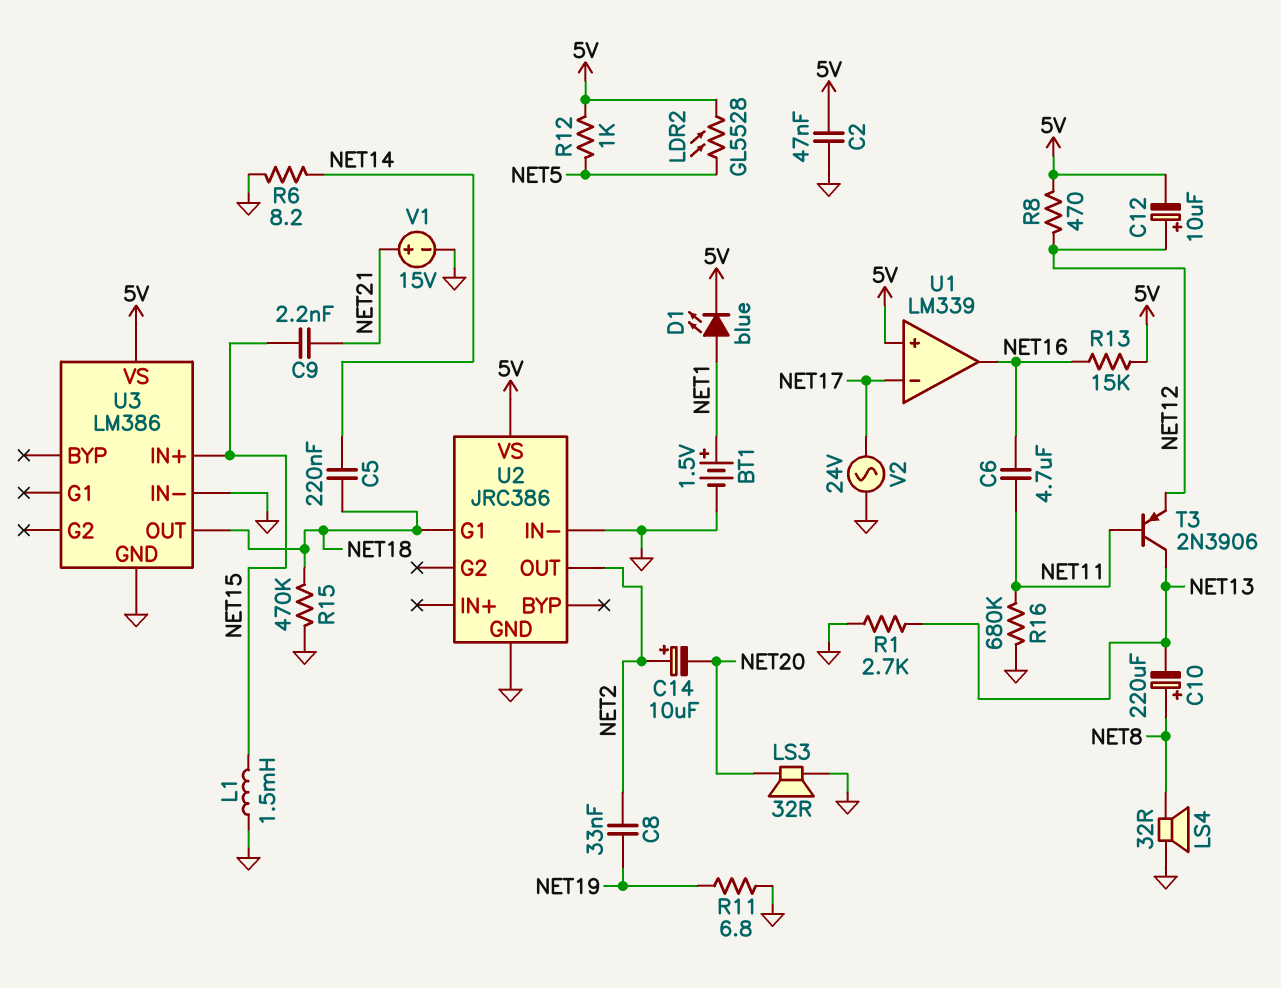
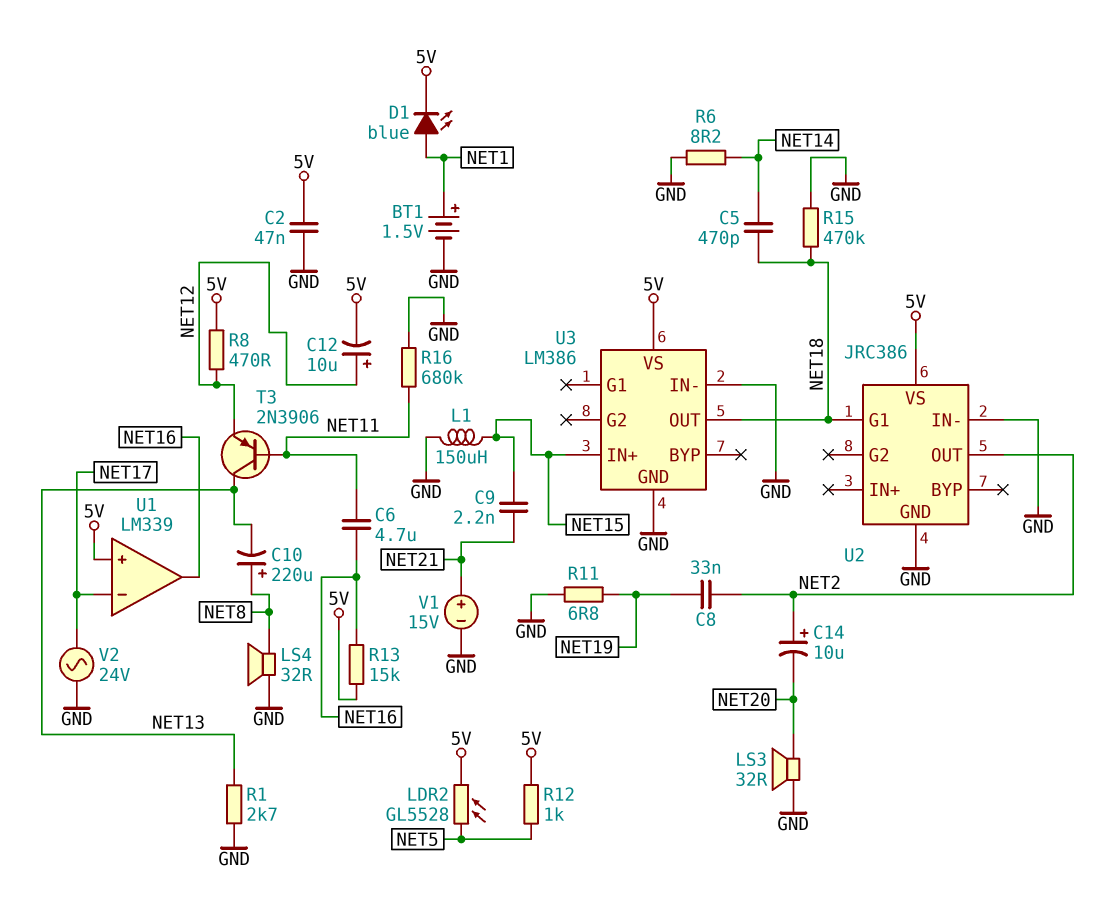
C5: 220nF (NET14, NET18) -> 470pF (NET14, NET18)
L1: 1.5mH (GND, NET15) -> 150uH (GND, NET15)

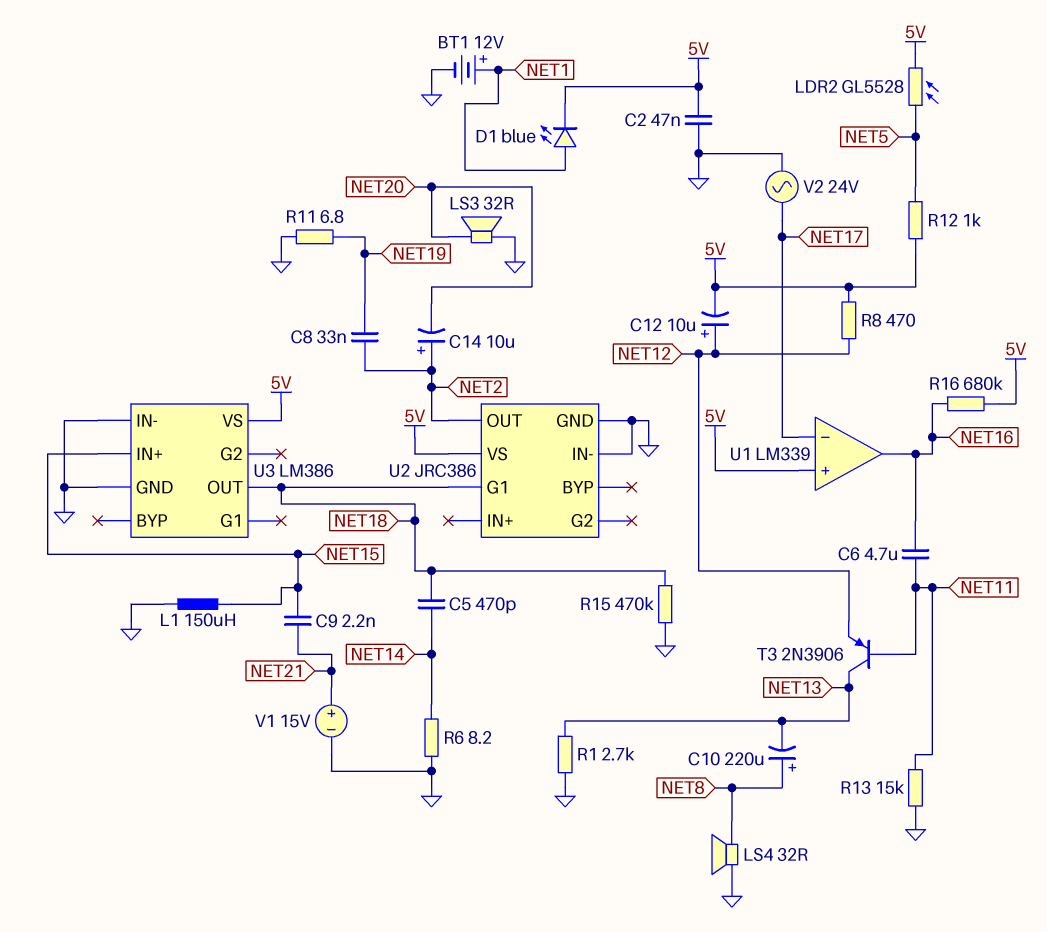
BT1: 1.5V (plus NET1, minus GND) -> 12V (plus NET1, minus GND)
R13: 15k (5V, NET16) -> 15k (GND, NET11)
R16: 680k (GND, NET11) -> 680k (5V, NET16)

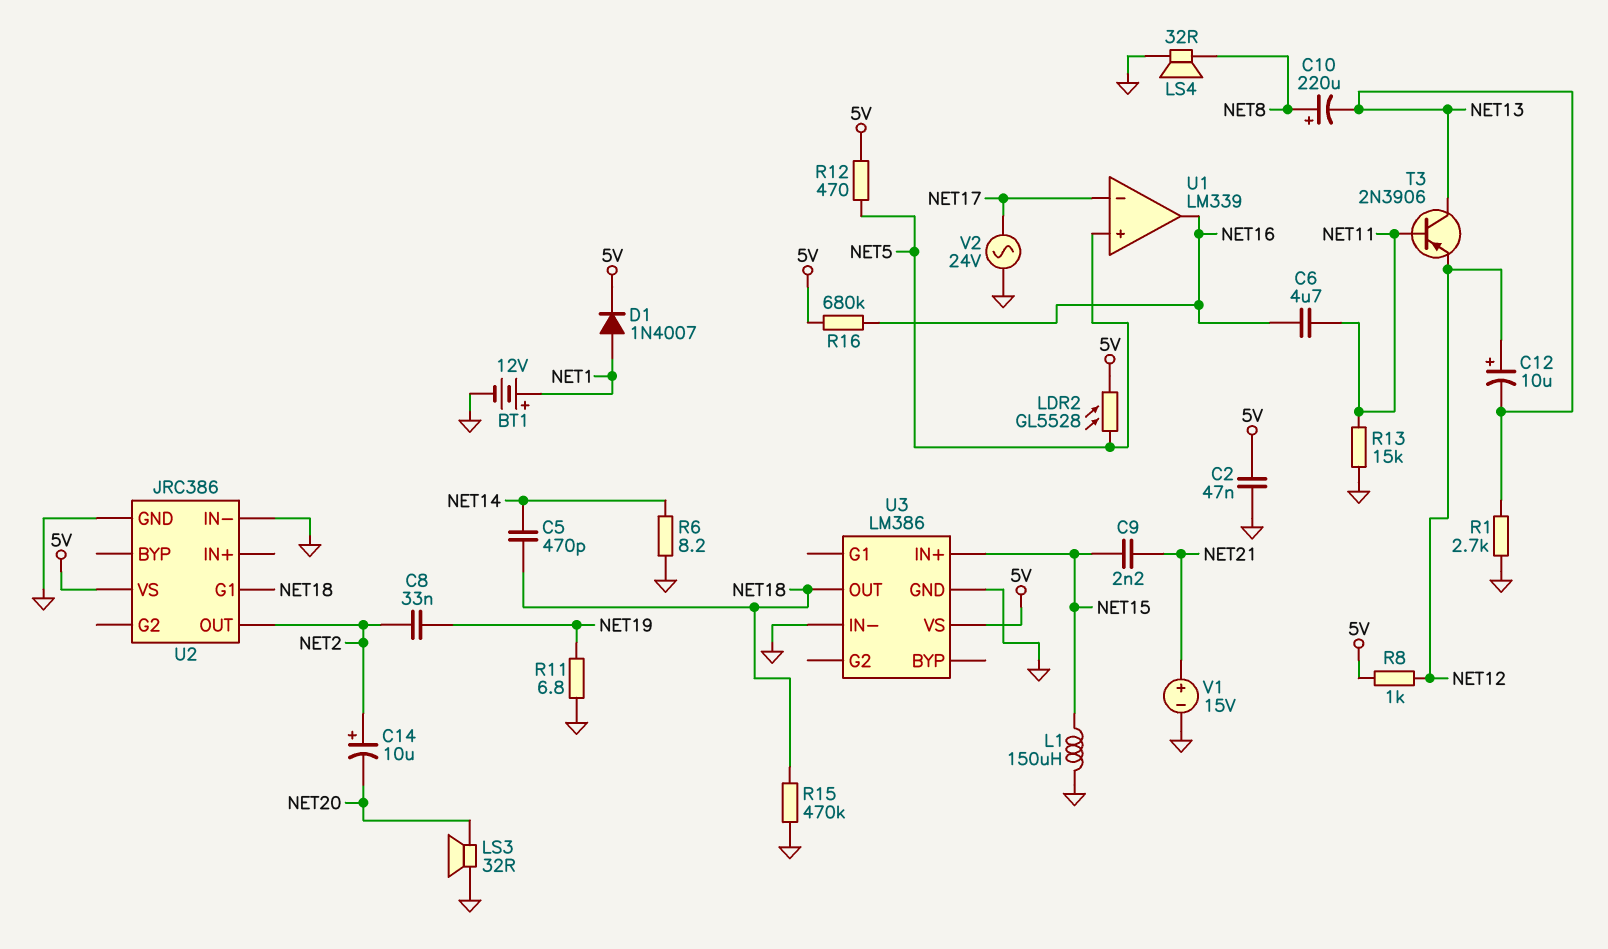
C12: 10uF (plus NET12, minus 5V) -> 10uF (plus NET12, minus NET13)
D1: LED blue (A NET1, K 5V) -> diode 1N4007 (A NET1, K 5V)
R8: 470 (5V, NET12) -> 1k (5V, NET12)
R12: 1k (5V, NET5) -> 470 (5V, NET5)
U1 pin in+: 5V -> NET5

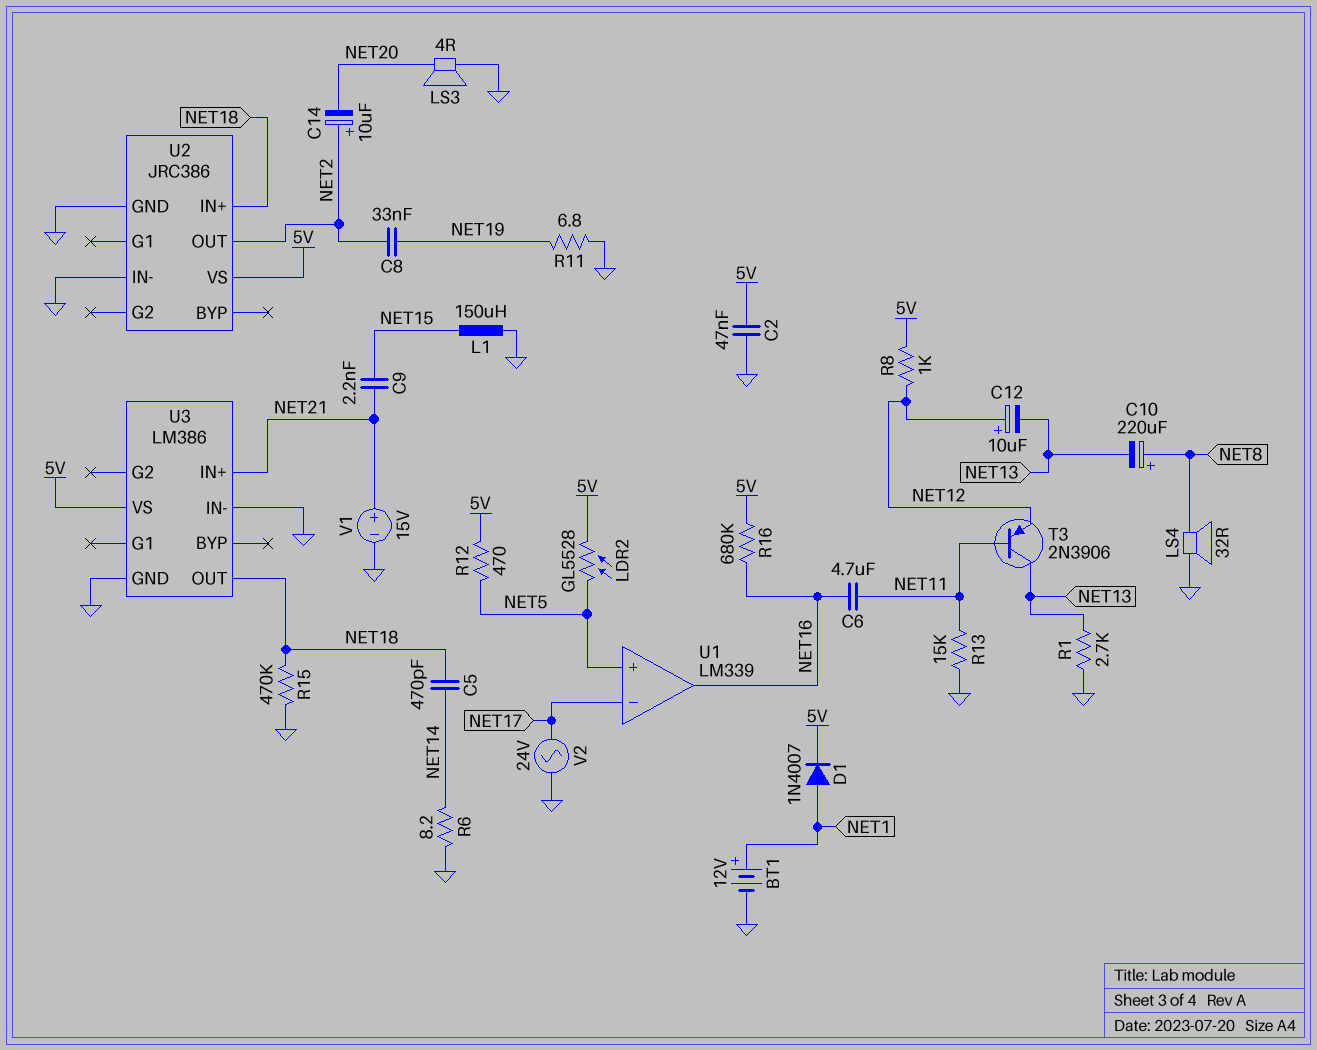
LS3: speaker 32R (GND, NET20) -> speaker 4R (GND, NET20)
U2 pin G1: NET18 -> none
U2 pin IN+: none -> NET18
U3 pin IN+: NET15 -> NET21

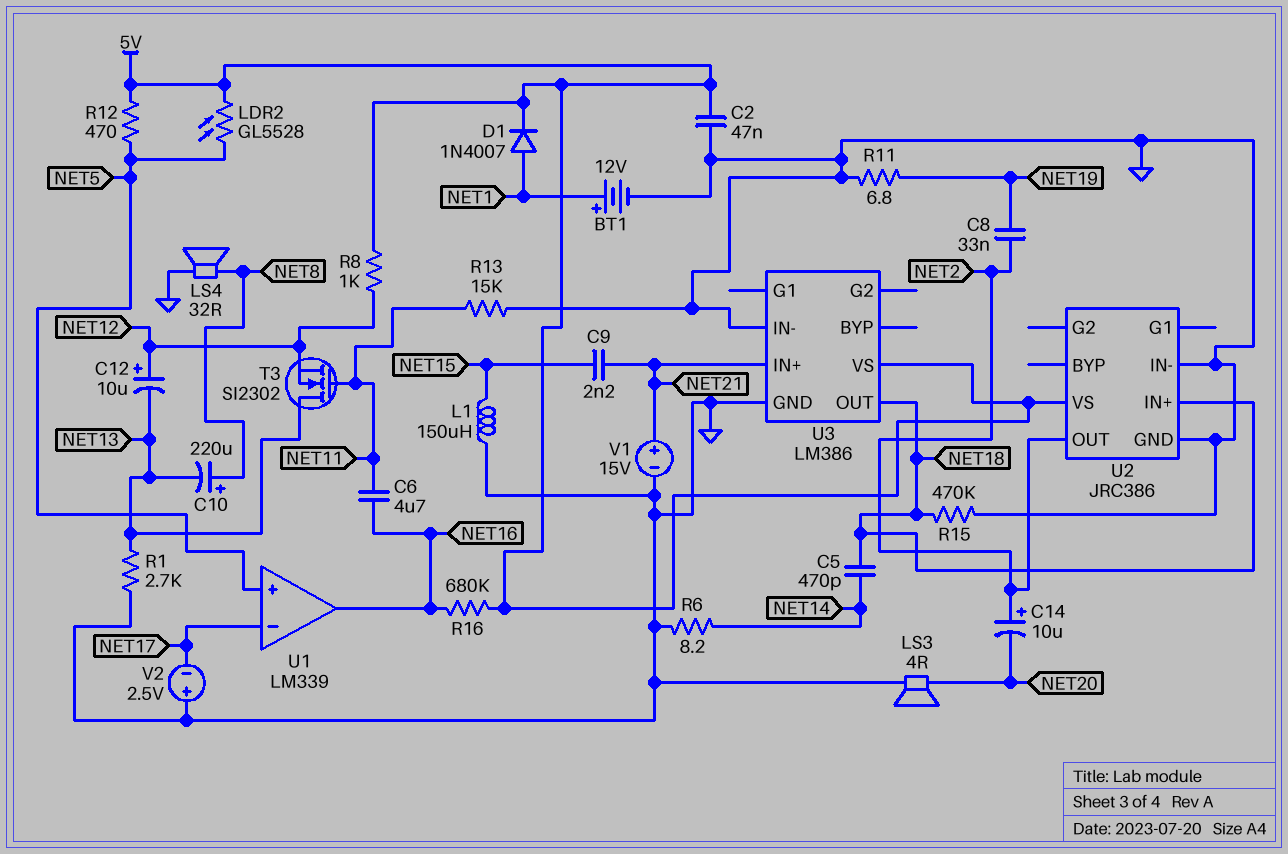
T3: PNP 2N3906 (B NET11, C NET13, E NET12) -> NMOS SI2302 (G NET11, D NET13, S NET12)
V2: AC 24V (GND, NET17) -> 2.5V (plus GND, minus NET17)

